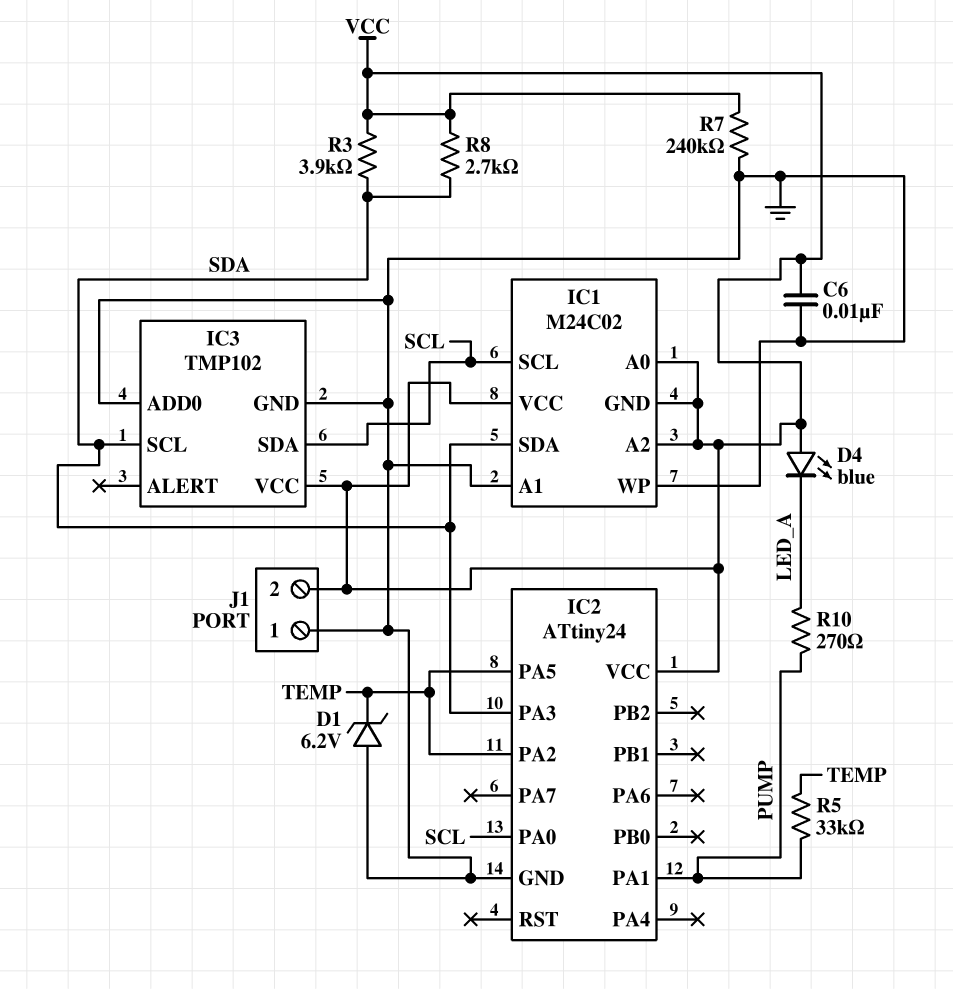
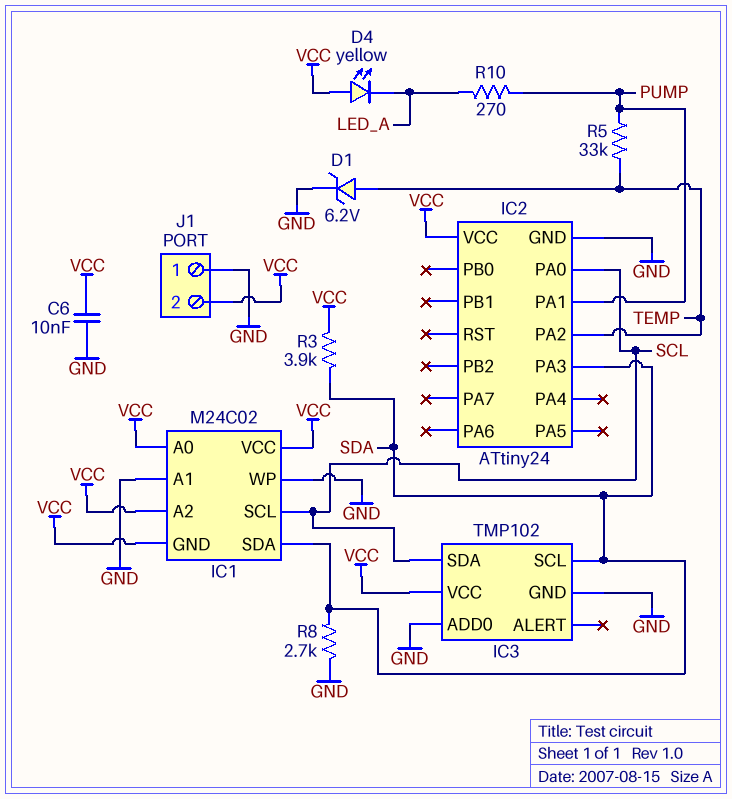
D1: zener 6.2V (A GND, K TEMP) -> zener 6.2V (A TEMP, K GND)
D4: LED blue (A VCC, K LED_A) -> LED yellow (A VCC, K LED_A)
IC2 pin PA5: TEMP -> none
R7: 240k (GND, VCC) -> none
R8: 2.7k (SDA, VCC) -> 2.7k (GND, SDA)

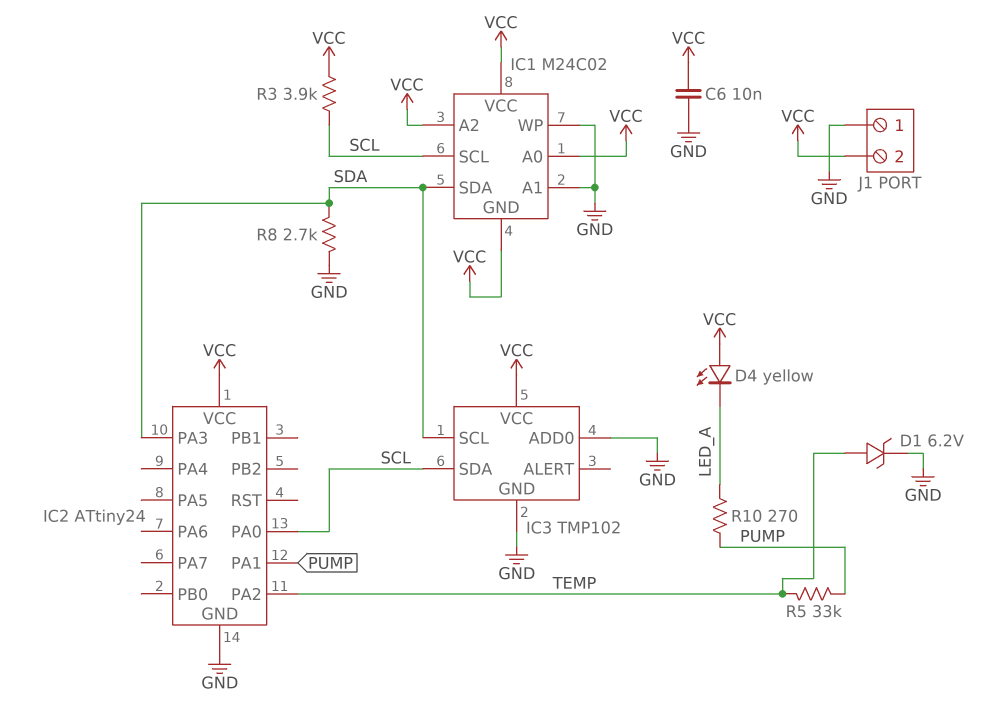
R3: 3.9k (SDA, VCC) -> 3.9k (SCL, VCC)

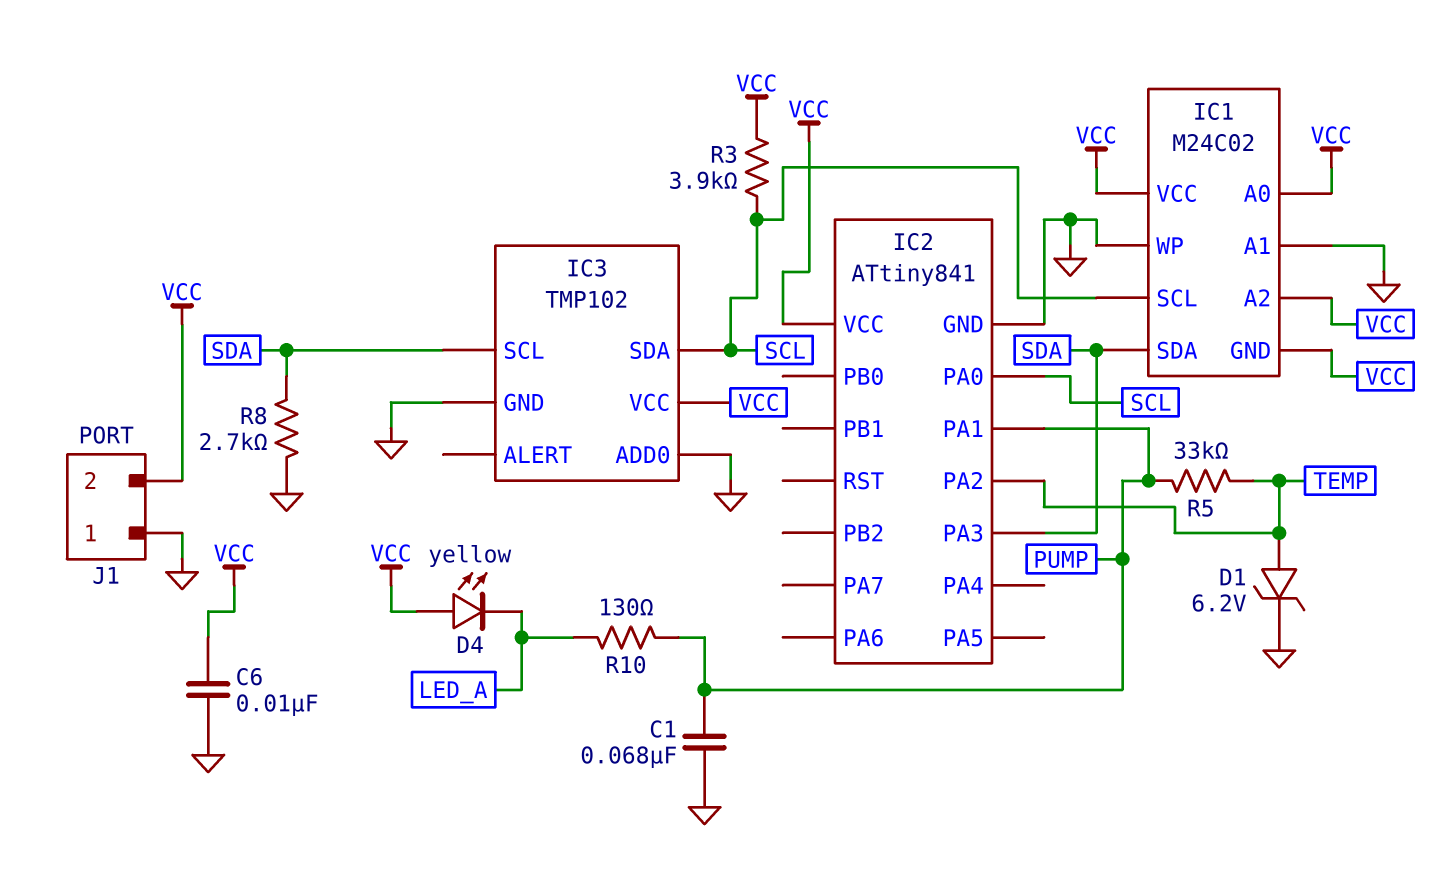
C1: none -> 68nF (GND, PUMP)
IC2: ATtiny24 -> ATtiny841
R10: 270 (LED_A, PUMP) -> 130 (LED_A, PUMP)

